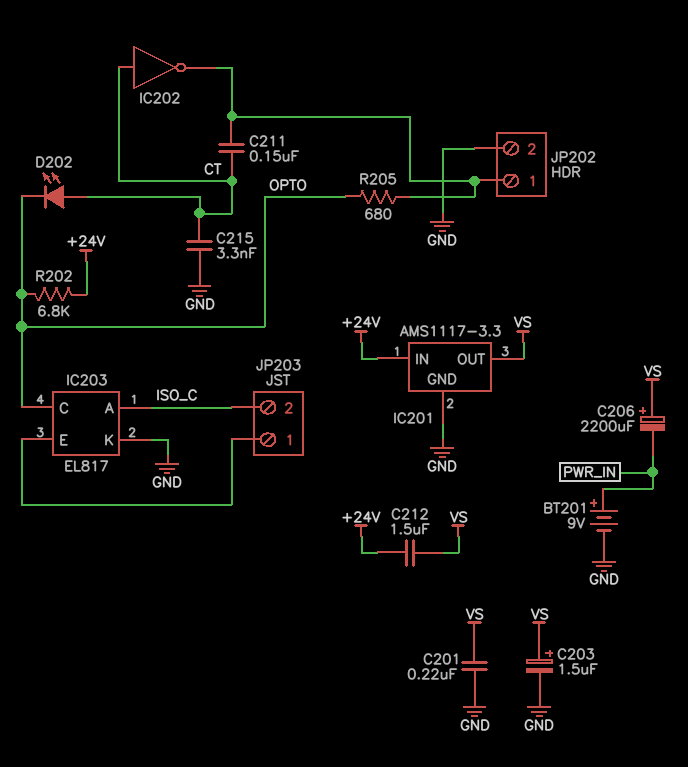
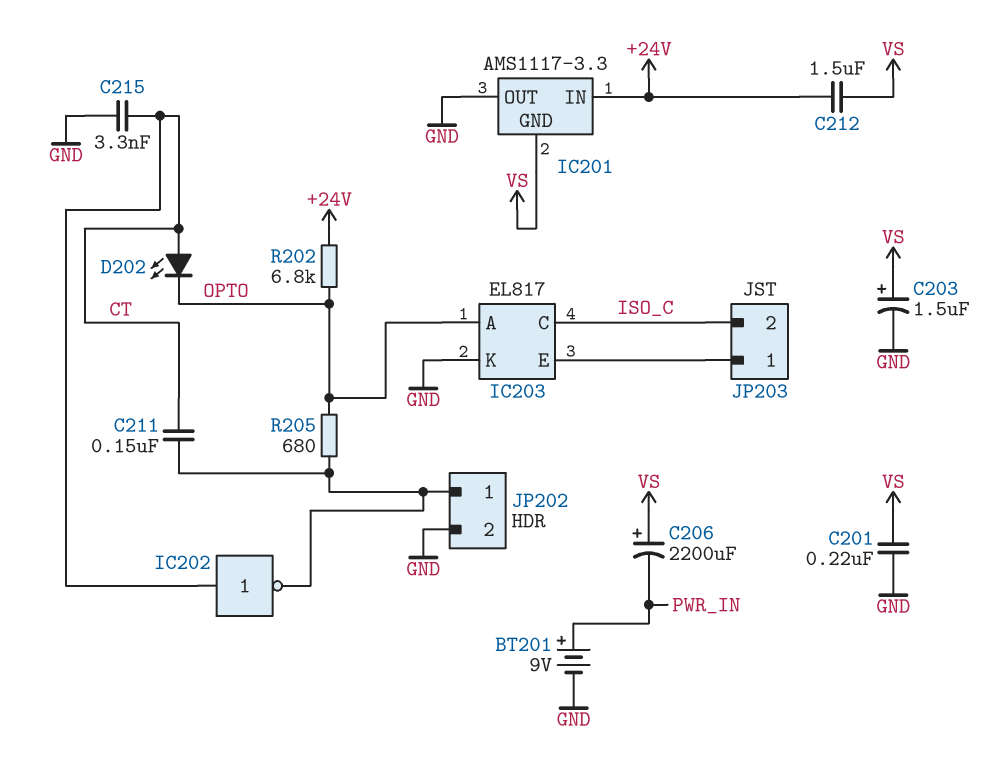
IC201 pin GND: GND -> VS
IC201 pin OUT: VS -> GND
IC203 pin A: ISO_C -> OPTO
IC203 pin C: OPTO -> ISO_C

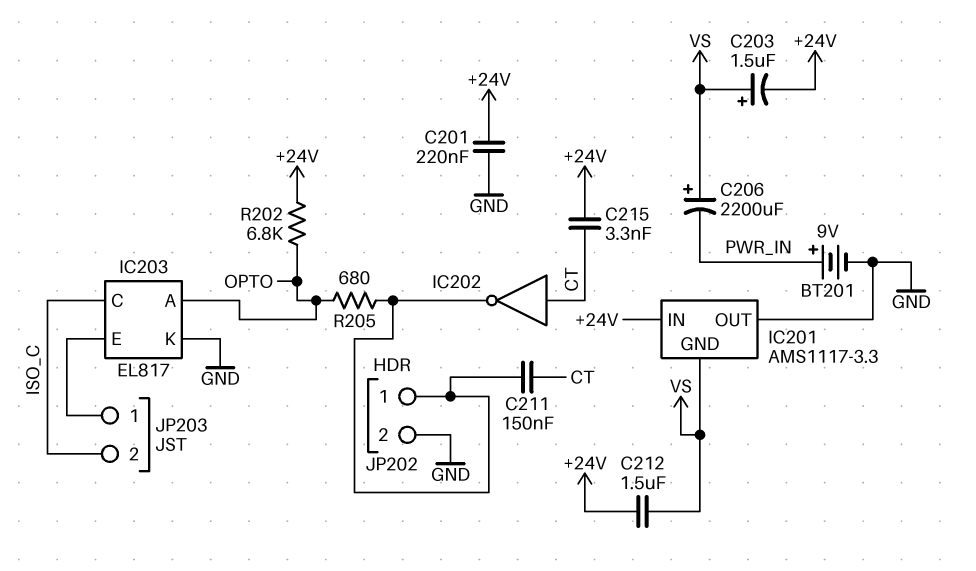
C201: 220nF (GND, VS) -> 220nF (+24V, GND)
C203: 1.5uF (plus VS, minus GND) -> 1.5uF (plus VS, minus +24V)
C215: 3.3nF (CT, GND) -> 3.3nF (+24V, CT)
D202: LED (A CT, K OPTO) -> none

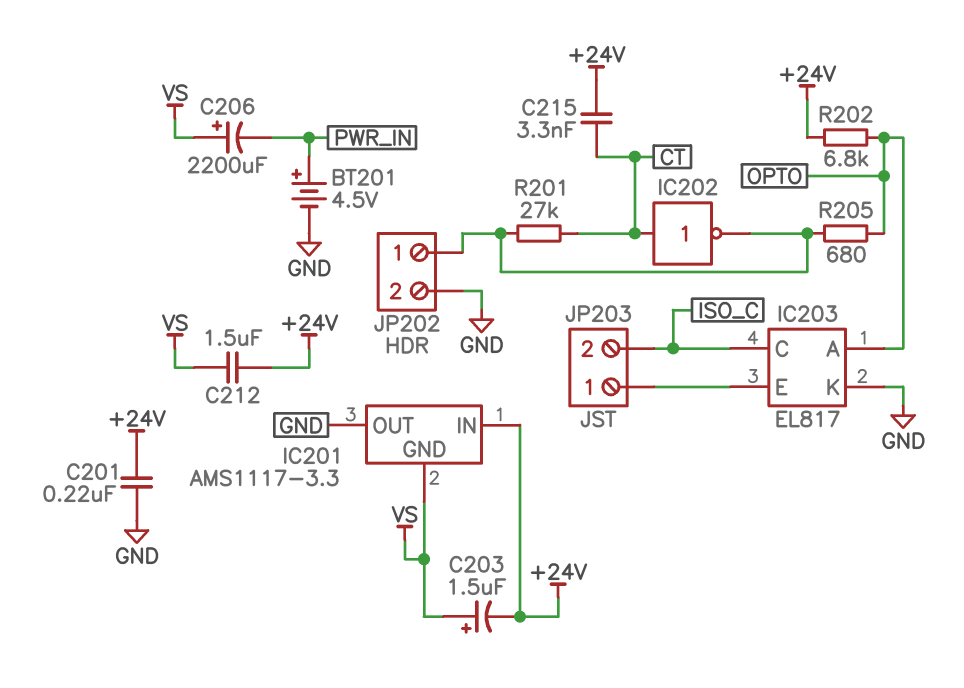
BT201: 9V (plus PWR_IN, minus GND) -> 4.5V (plus PWR_IN, minus GND)
C211: 150nF (CT, JP202/1) -> none
R201: none -> 27k (CT, JP202/1)

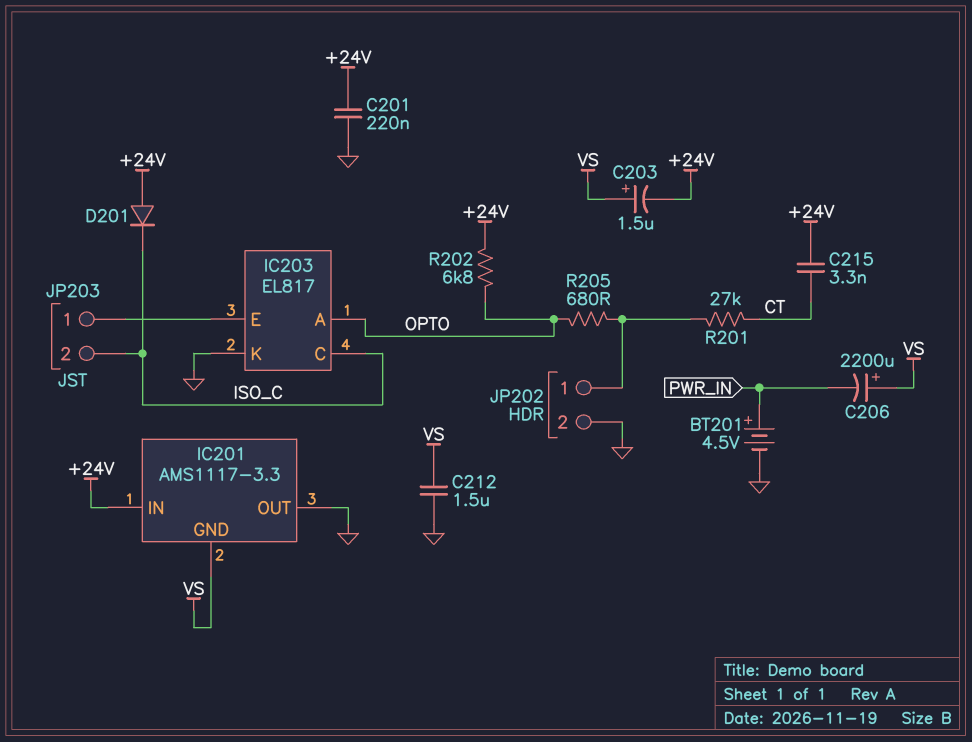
C212: 1.5uF (+24V, VS) -> 1.5uF (GND, VS)
D201: none -> diode (A +24V, K ISO_C)
IC202: NOT (in CT, out JP202/1) -> none

